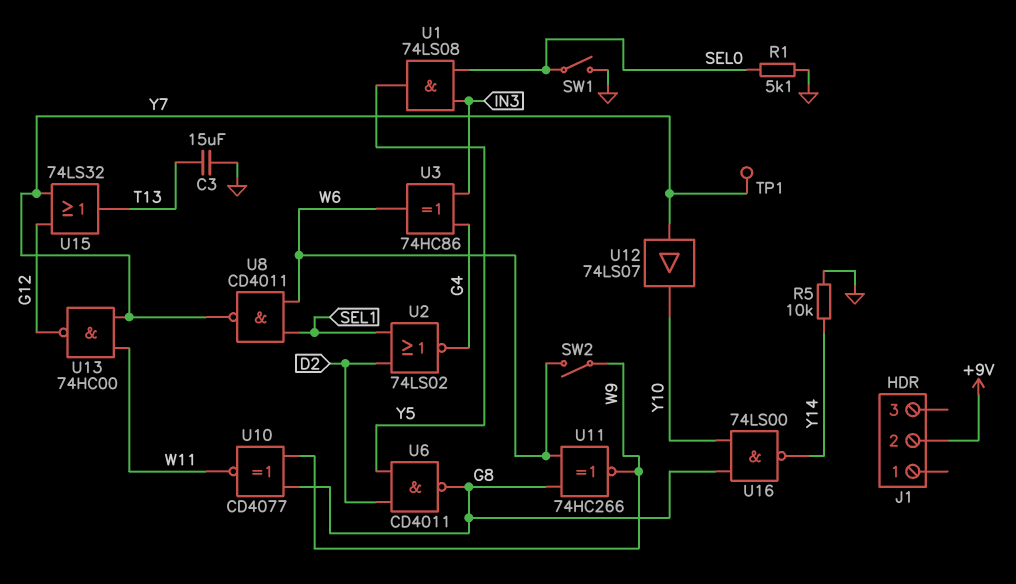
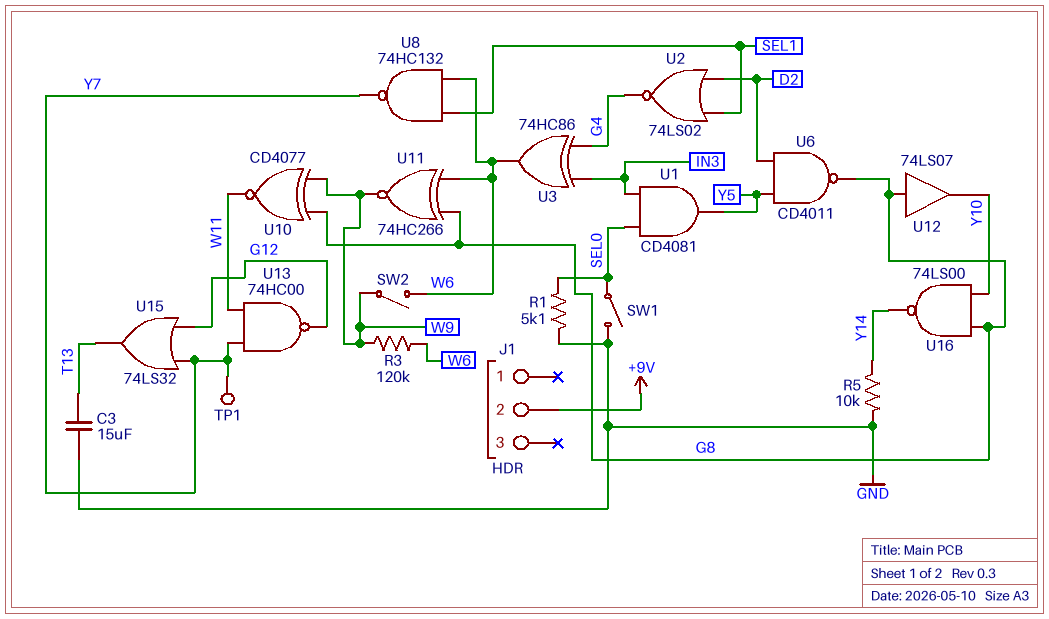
R3: none -> 120k (W6, W9)
U1: AND 74LS08 (in IN3, in SEL0, out Y5) -> AND CD4081 (in IN3, in SEL0, out Y5)
U8: NAND CD4011 (in SEL1, in W6, out Y7) -> NAND 74HC132 (in SEL1, in W6, out Y7)
U12: buffer 74LS07 (in Y7, out Y10) -> buffer 74LS07 (in G8, out Y10)

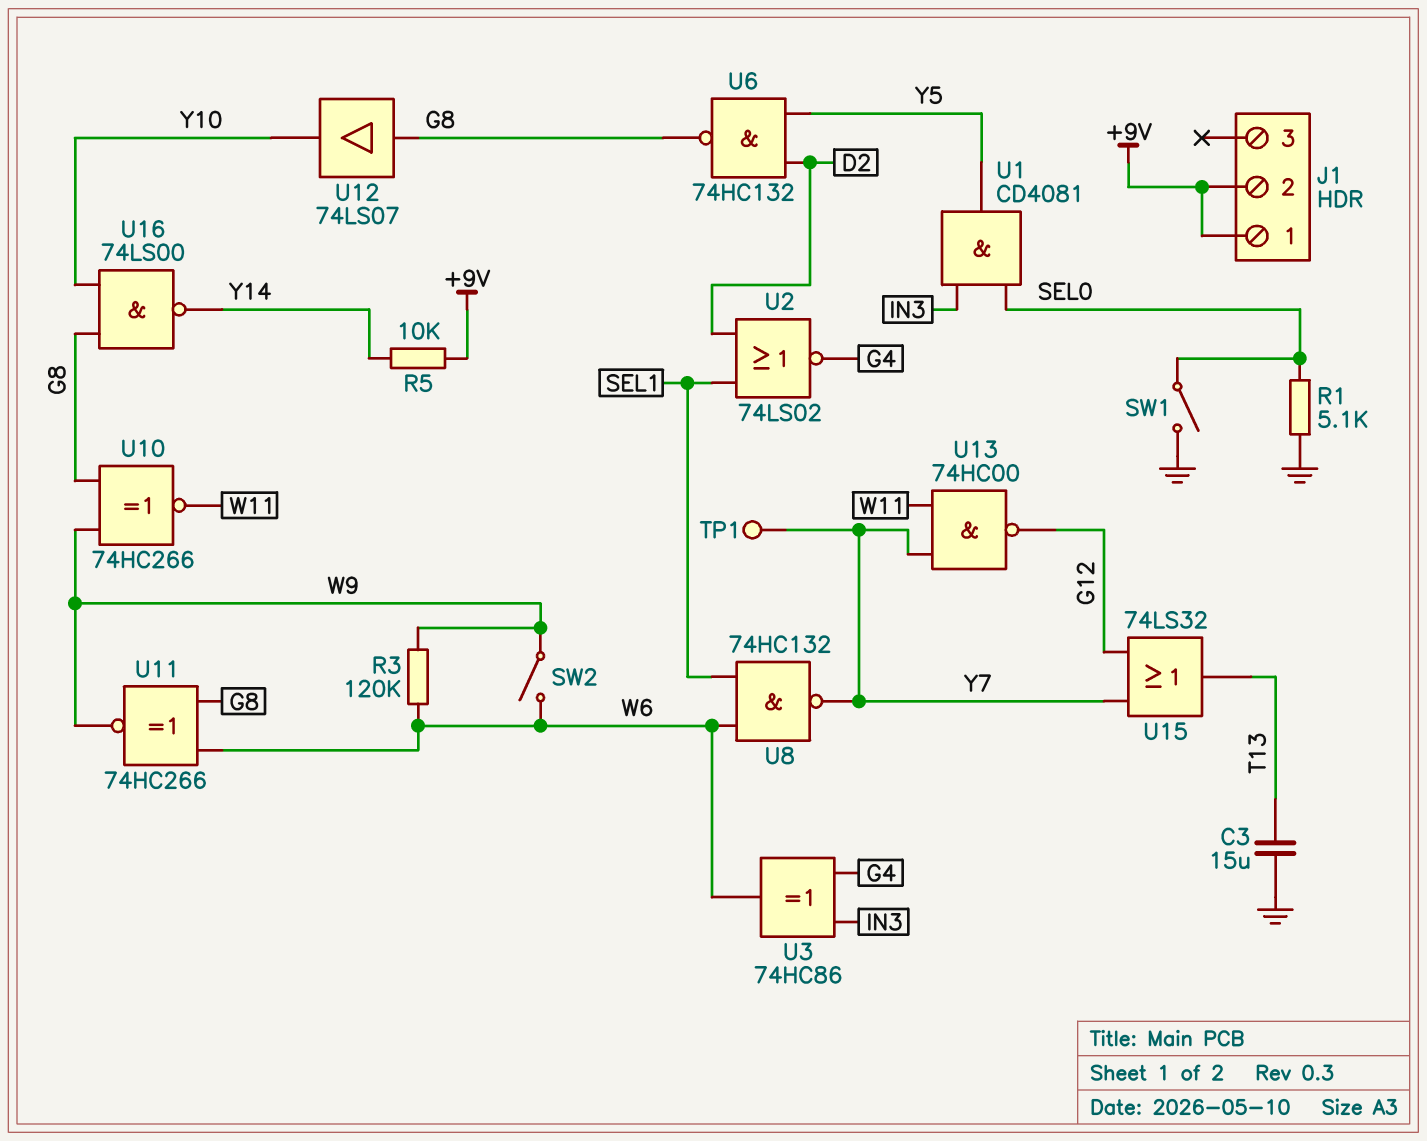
J1 pin 1: none -> +9V
R5: 10k (GND, Y14) -> 10k (+9V, Y14)
U6: NAND CD4011 (in D2, in Y5, out G8) -> NAND 74HC132 (in D2, in Y5, out G8)
U10: XNOR CD4077 (in G8, in W9, out W11) -> XNOR 74HC266 (in G8, in W9, out W11)

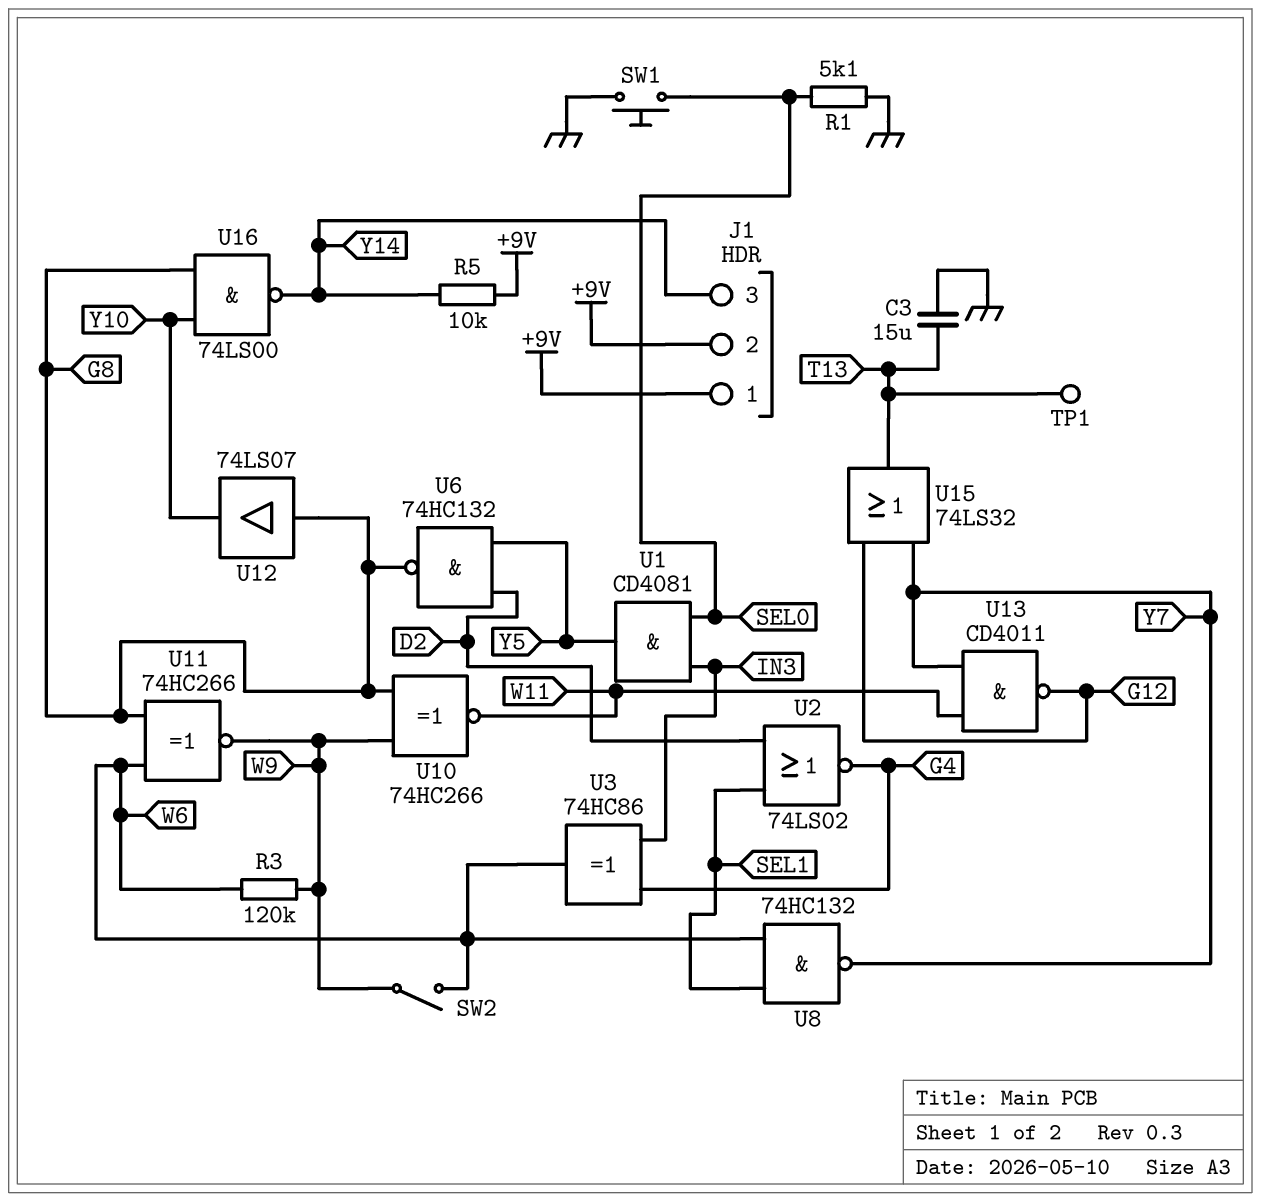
J1 pin 3: none -> Y14
SW1: switch (GND, SEL0) -> button (GND, SEL0)
TP1: test point (Y7) -> test point (T13)
U13: NAND 74HC00 (in W11, in Y7, out G12) -> NAND CD4011 (in W11, in Y7, out G12)

